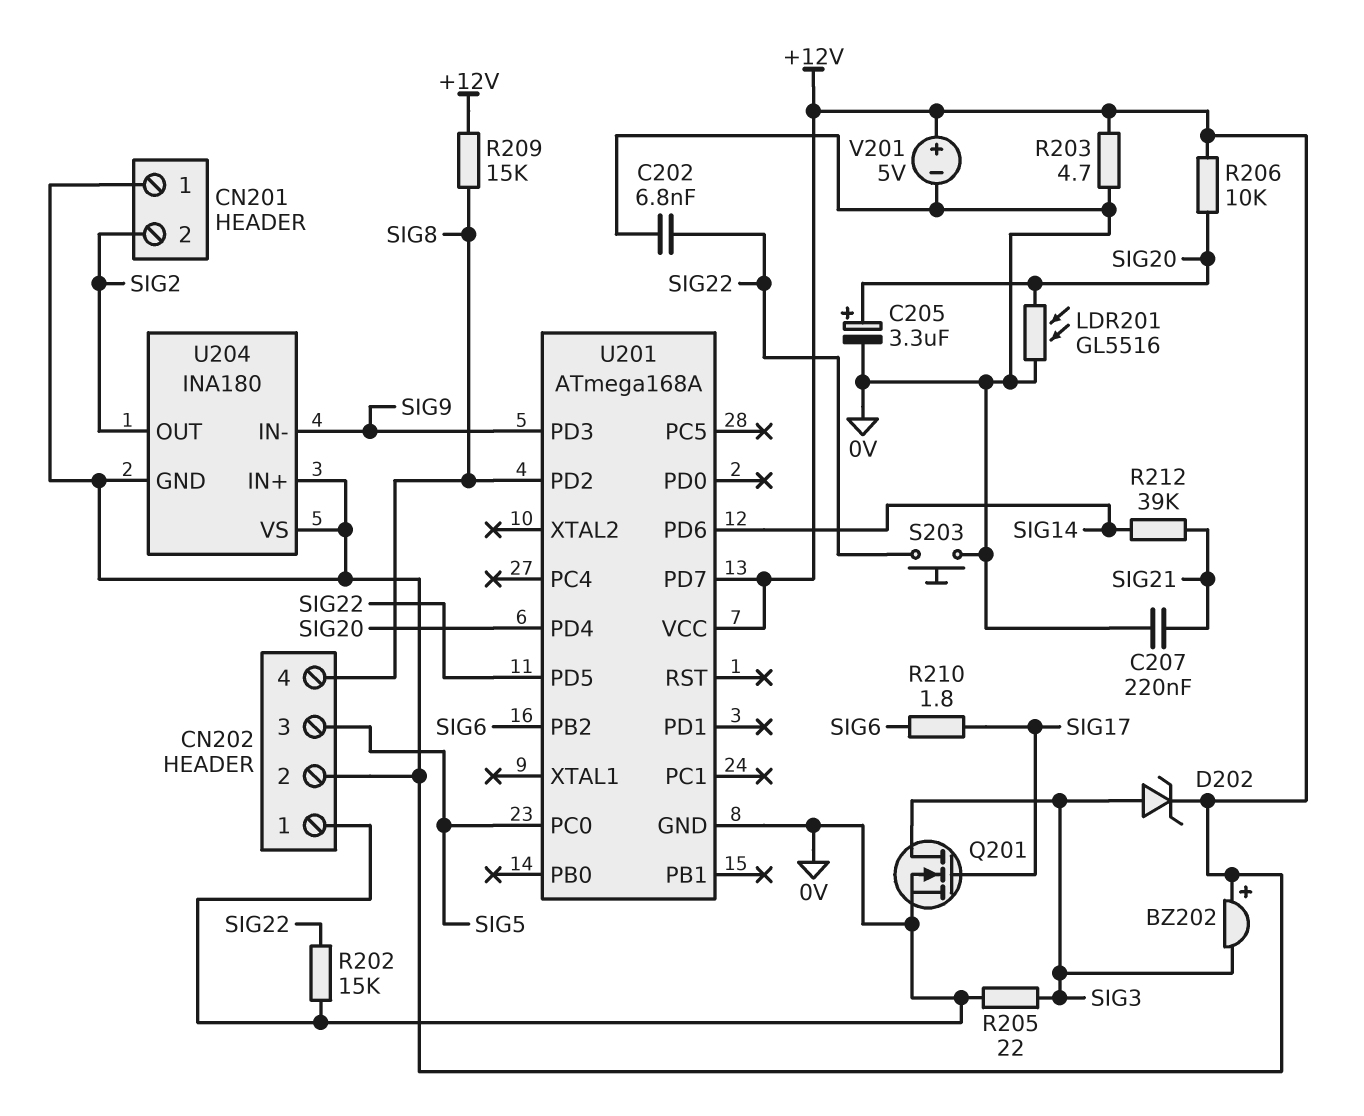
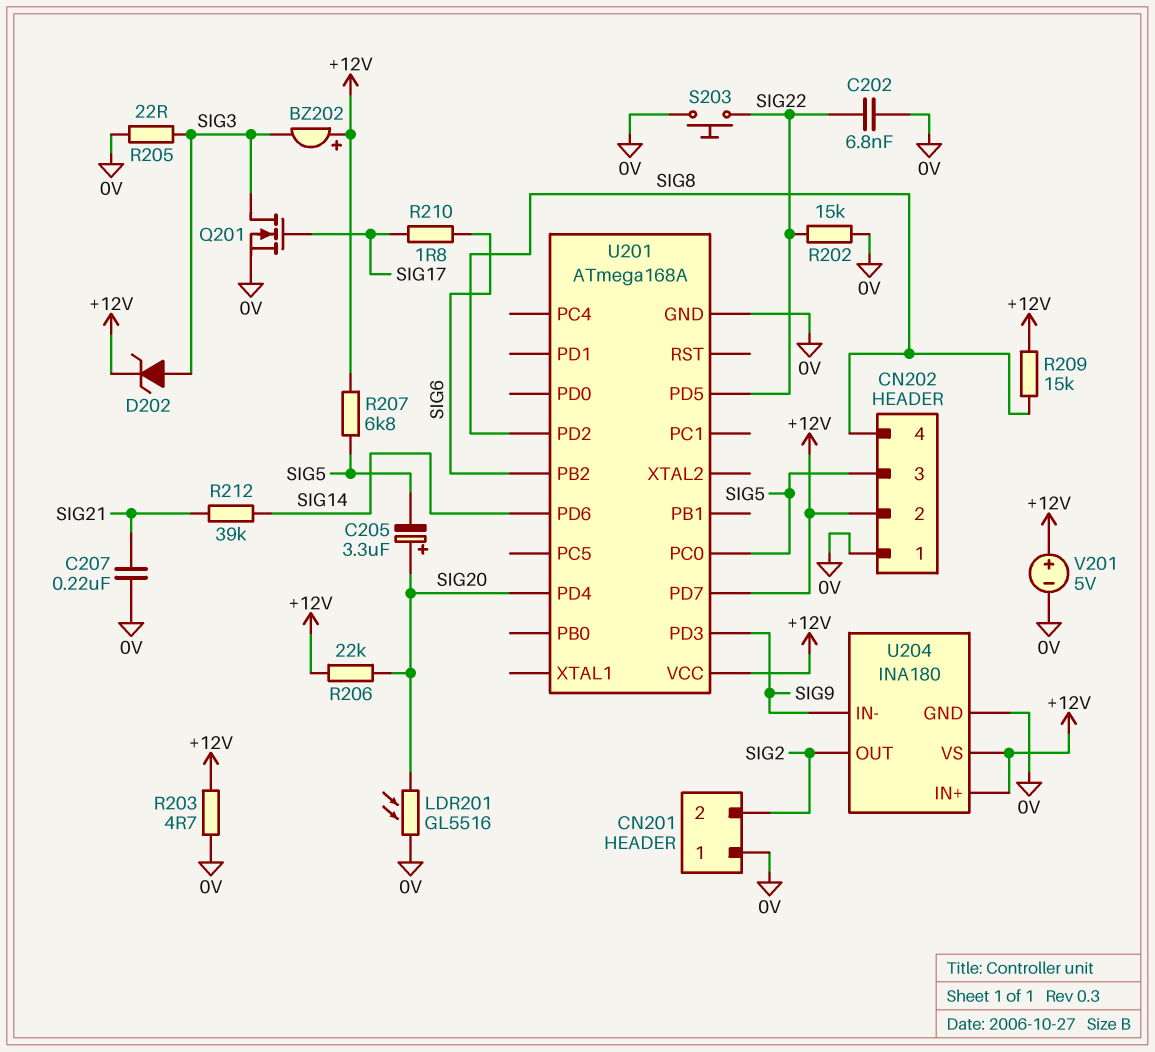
C205: 3.3uF (plus SIG20, minus 0V) -> 3.3uF (plus SIG20, minus SIG5)
CN201 pin 1: +12V -> 0V
R206: 10k (+12V, SIG20) -> 22k (+12V, SIG20)
R207: none -> 6.8k (+12V, SIG5)
U204 pin GND: +12V -> 0V

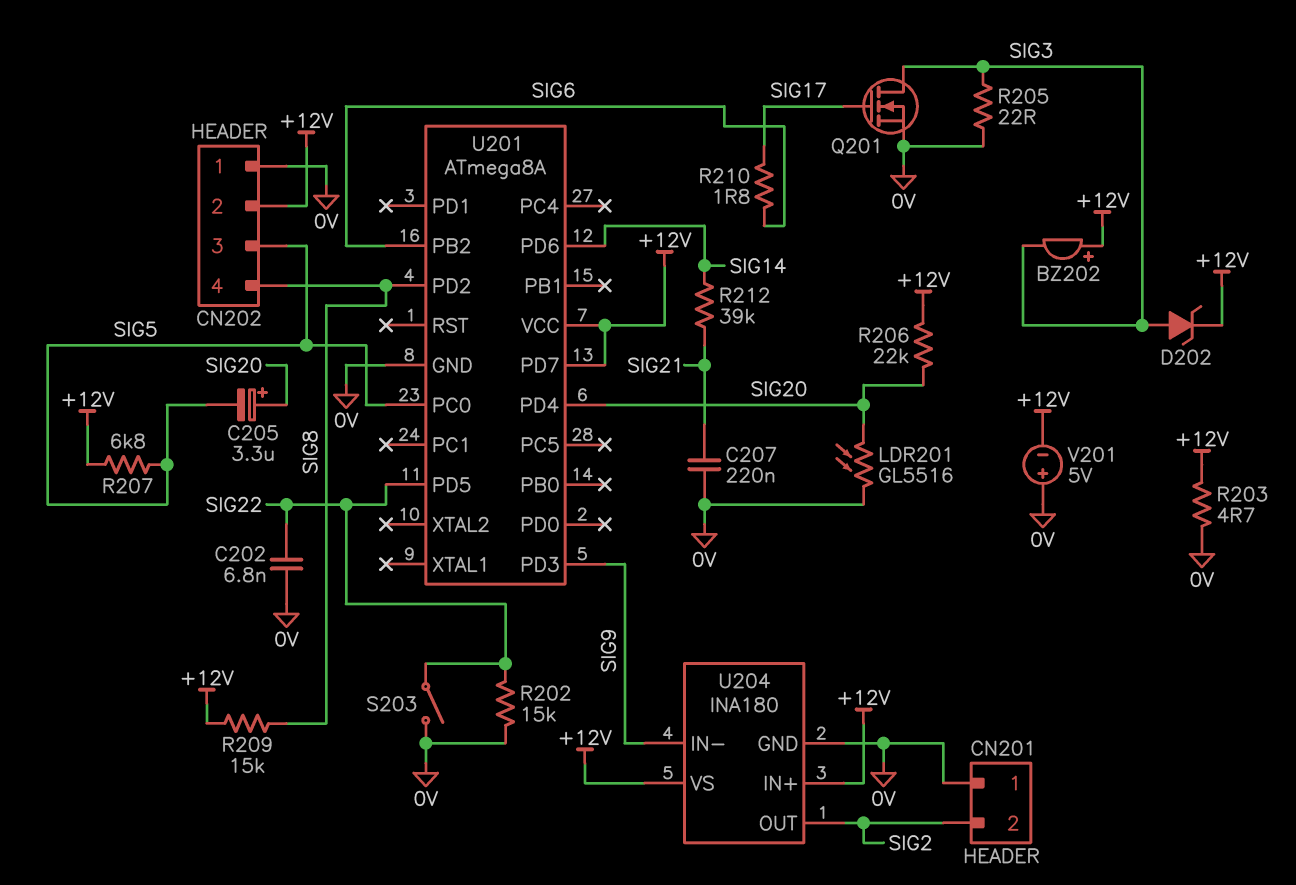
S203: button (0V, SIG22) -> switch (0V, SIG22)
U201: ATmega168A -> ATmega8A
V201: 5V (plus +12V, minus 0V) -> 5V (plus 0V, minus +12V)

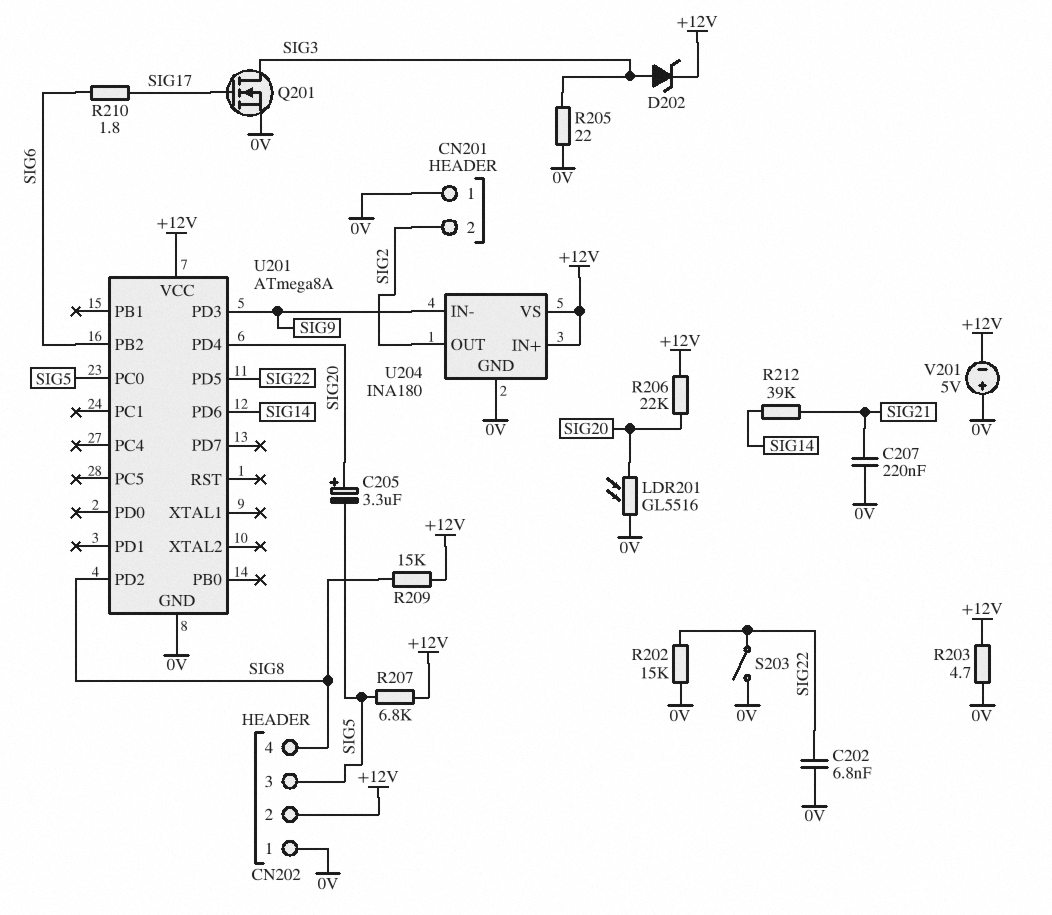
BZ202: buzzer (plus +12V, minus SIG3) -> none
U201 pin PD7: +12V -> none

